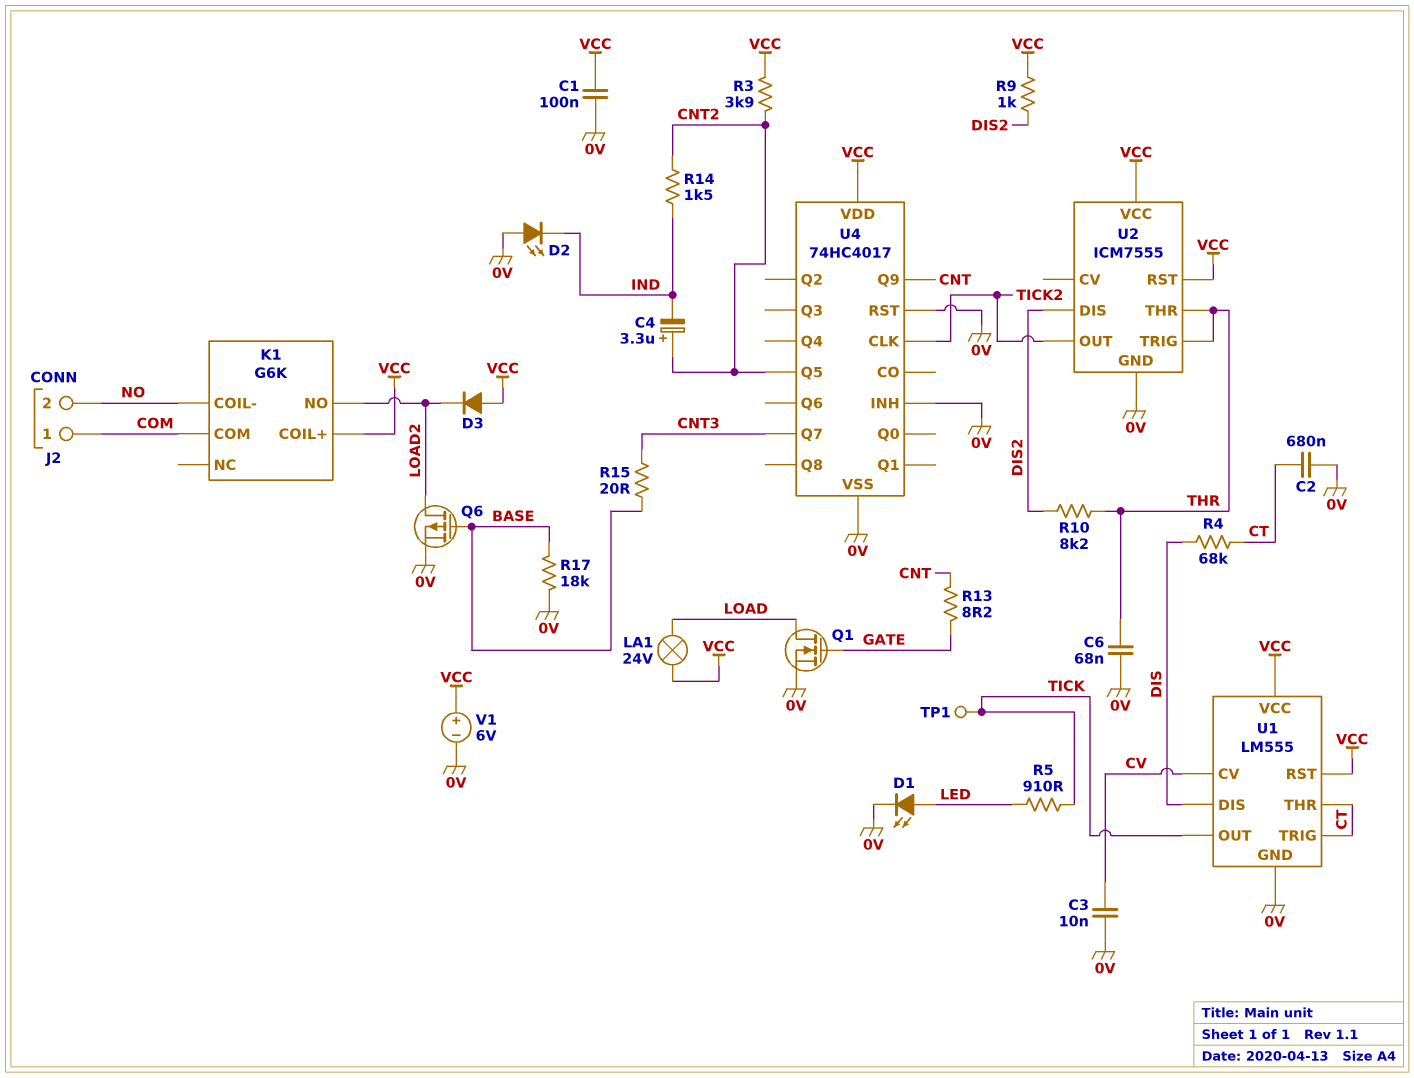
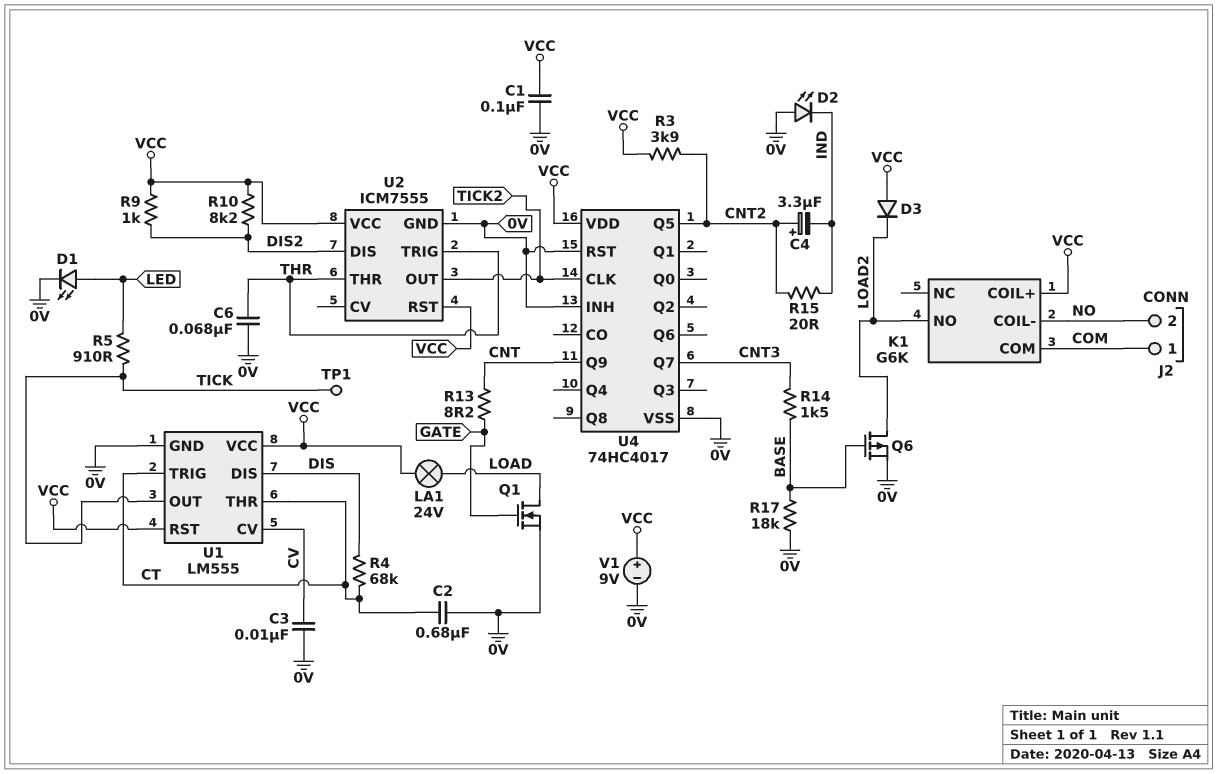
R10: 8.2k (DIS2, THR) -> 8.2k (DIS2, VCC)
R14: 1.5k (CNT2, IND) -> 1.5k (BASE, CNT3)
R15: 20 (BASE, CNT3) -> 20 (CNT2, IND)
V1: 6V (plus VCC, minus 0V) -> 9V (plus VCC, minus 0V)

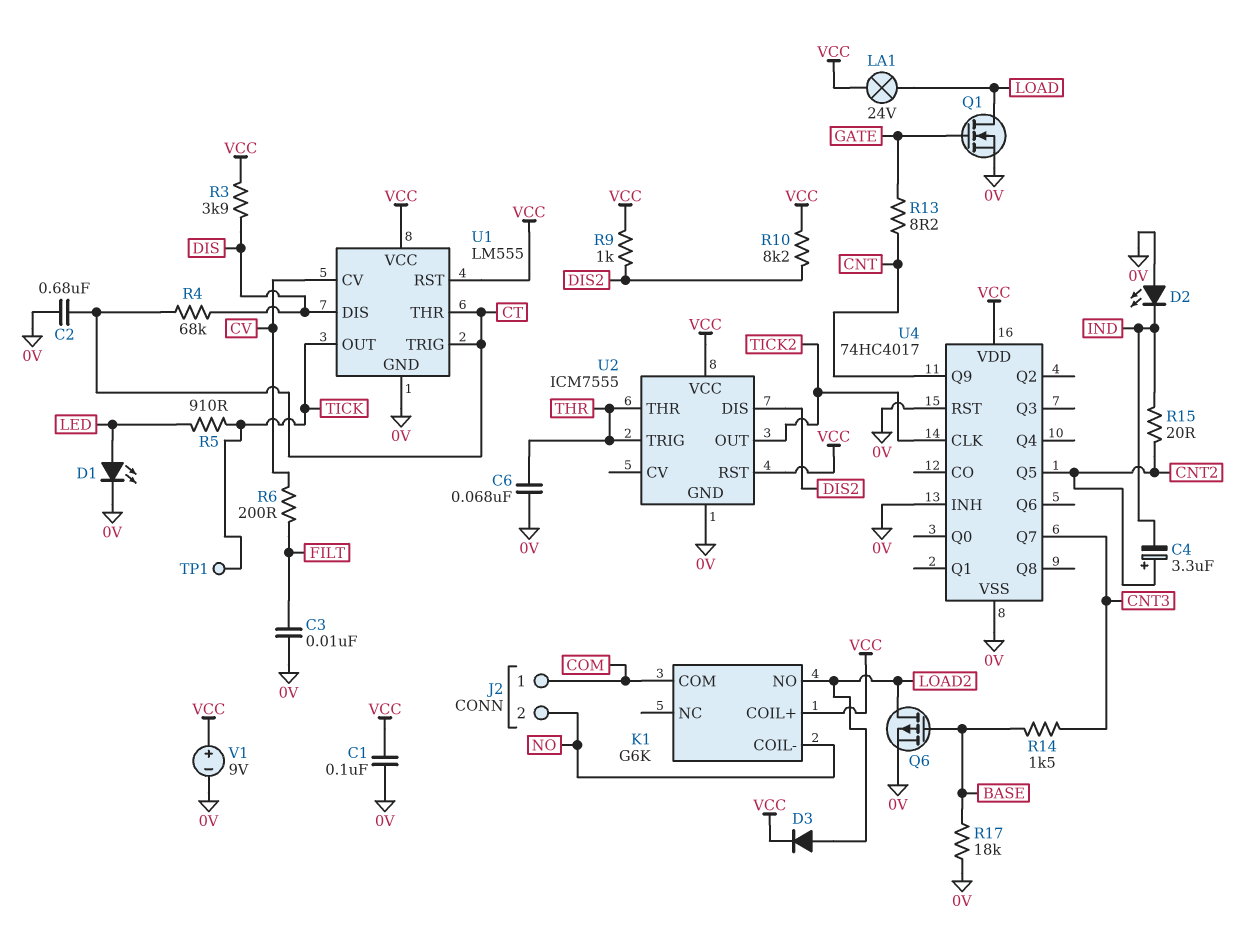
C3: 10nF (0V, CV) -> 10nF (0V, FILT)
D3: diode (A VCC, K LOAD2) -> diode (A LOAD2, K VCC)
R3: 3.9k (CNT2, VCC) -> 3.9k (DIS, VCC)
R6: none -> 200 (CV, FILT)

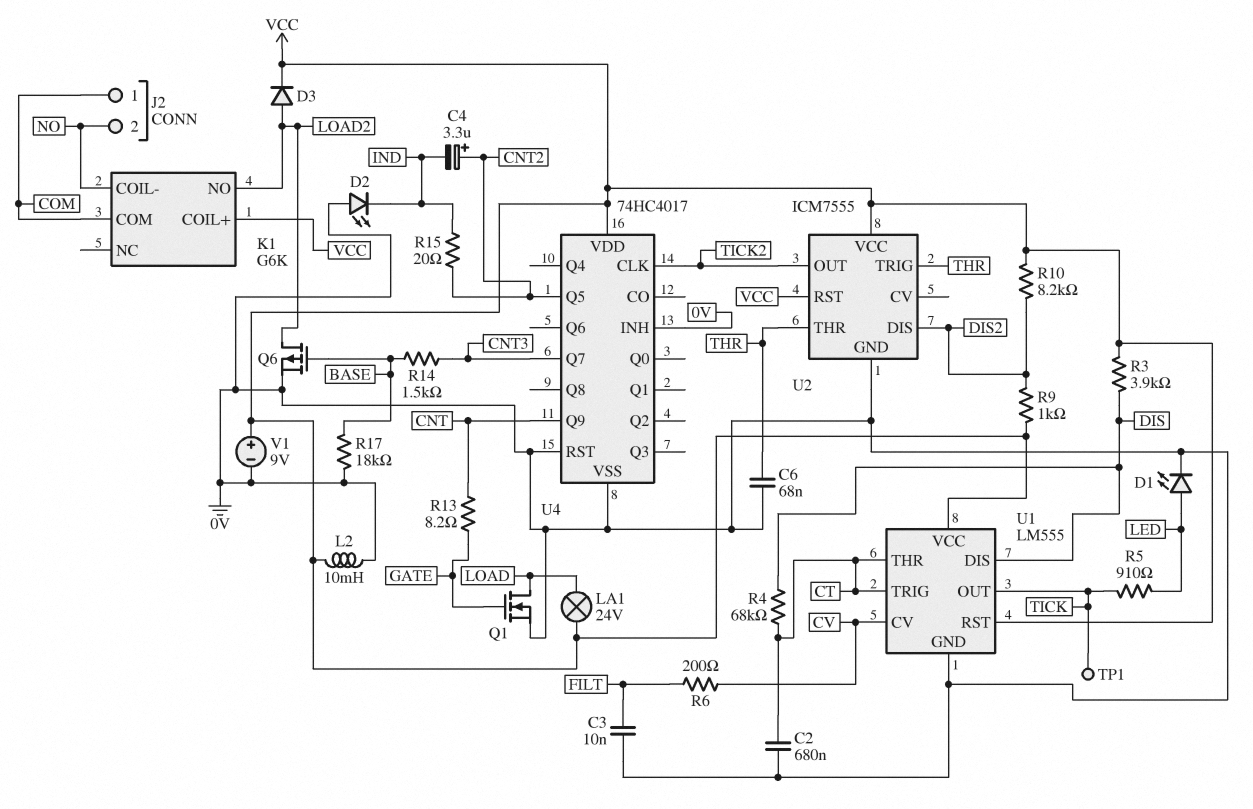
C1: 100nF (0V, VCC) -> none
L2: none -> 10mH (0V, VCC)

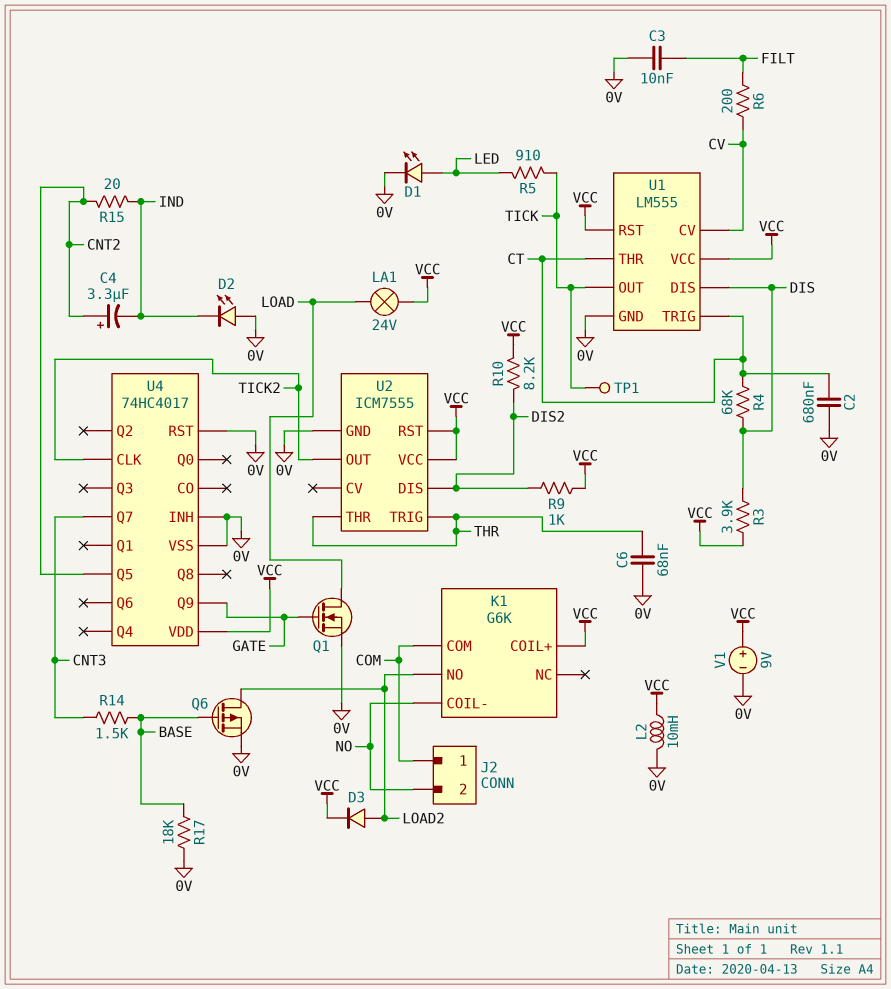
R13: 8.2 (CNT, GATE) -> none
U4 pin Q9: CNT -> GATE

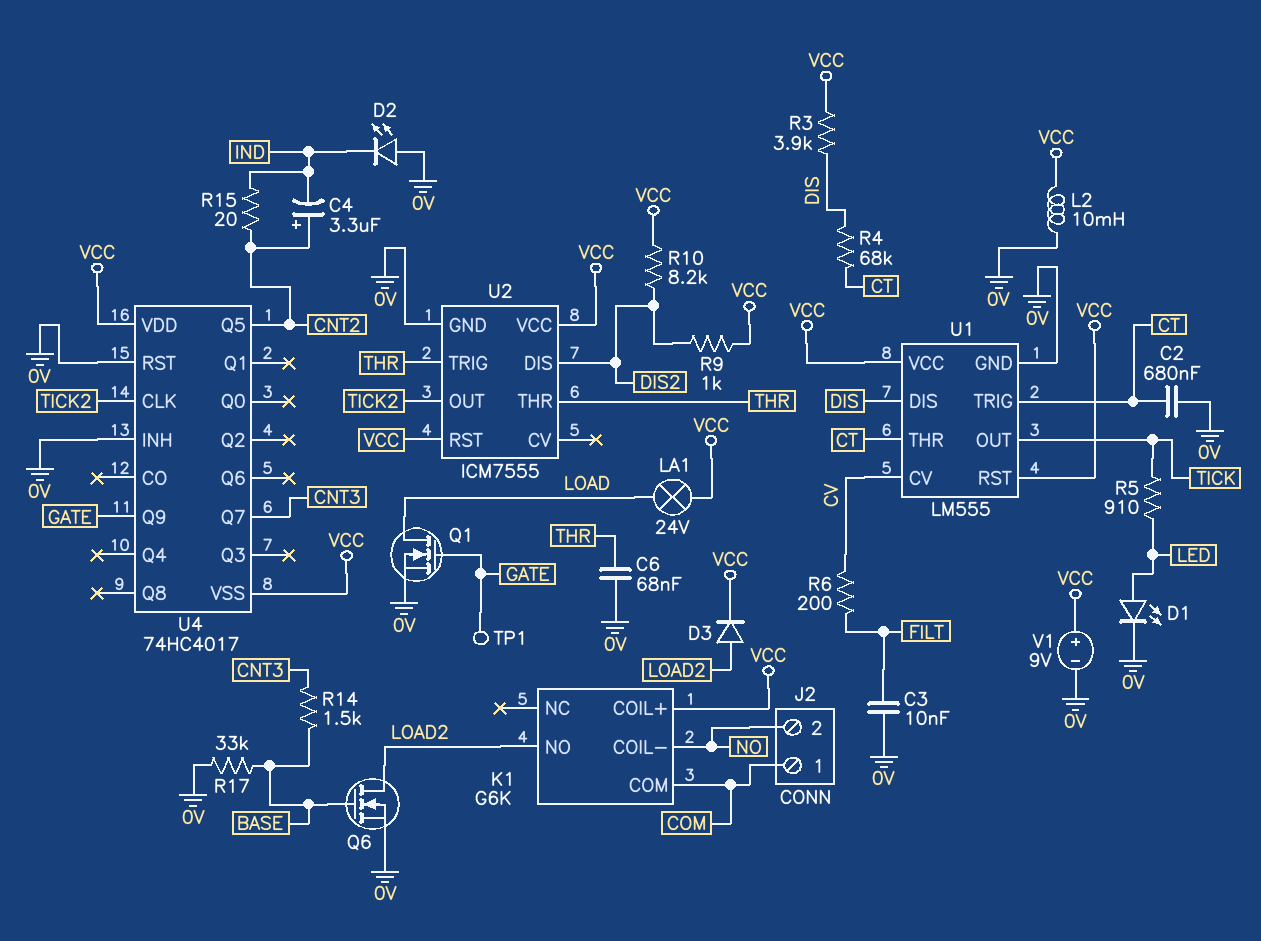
Q6: PMOS (G BASE, D LOAD2, S 0V) -> NMOS (G BASE, D LOAD2, S 0V)
R17: 18k (0V, BASE) -> 33k (0V, BASE)
TP1: test point (TICK) -> test point (GATE)
U4 pin VSS: 0V -> VCC

